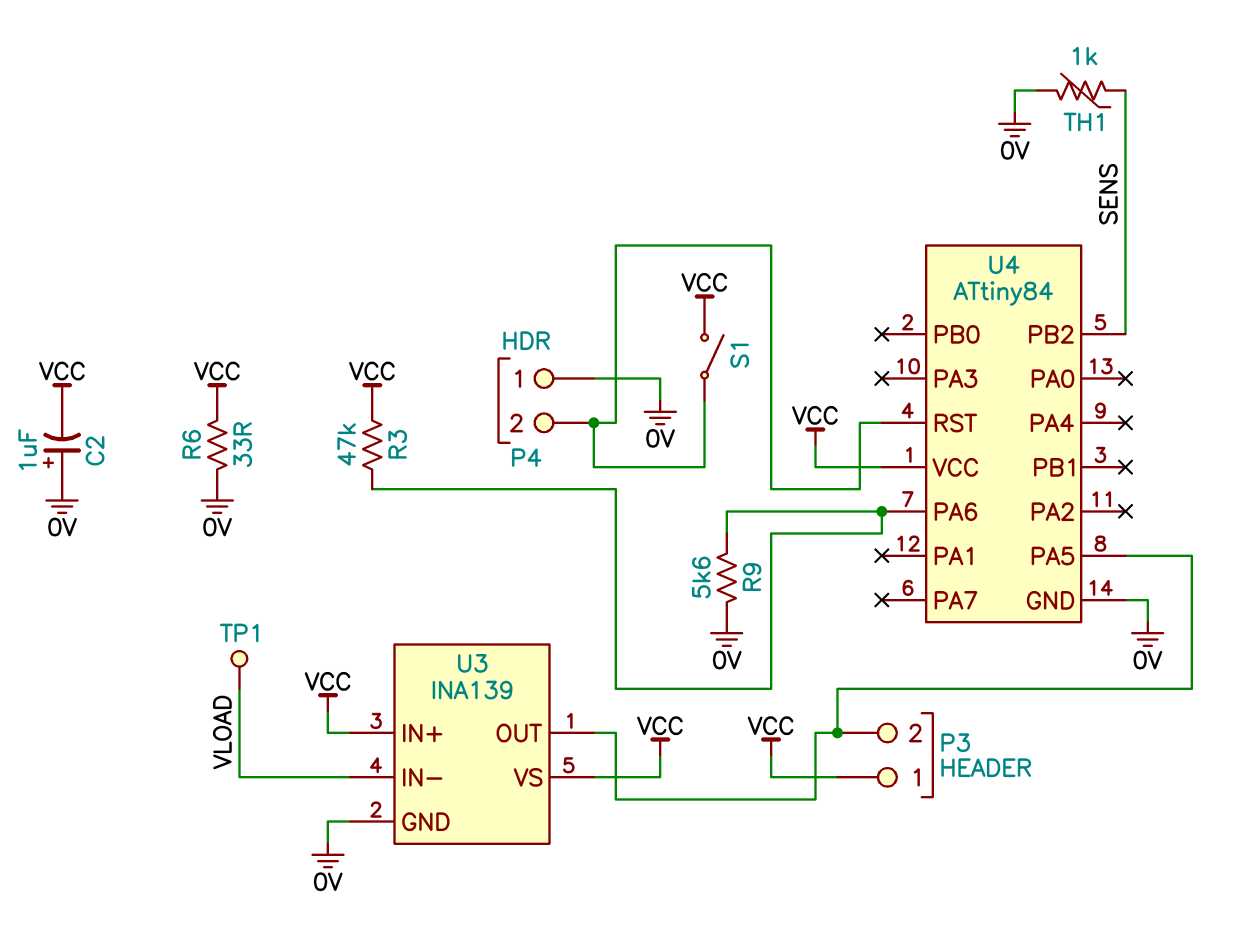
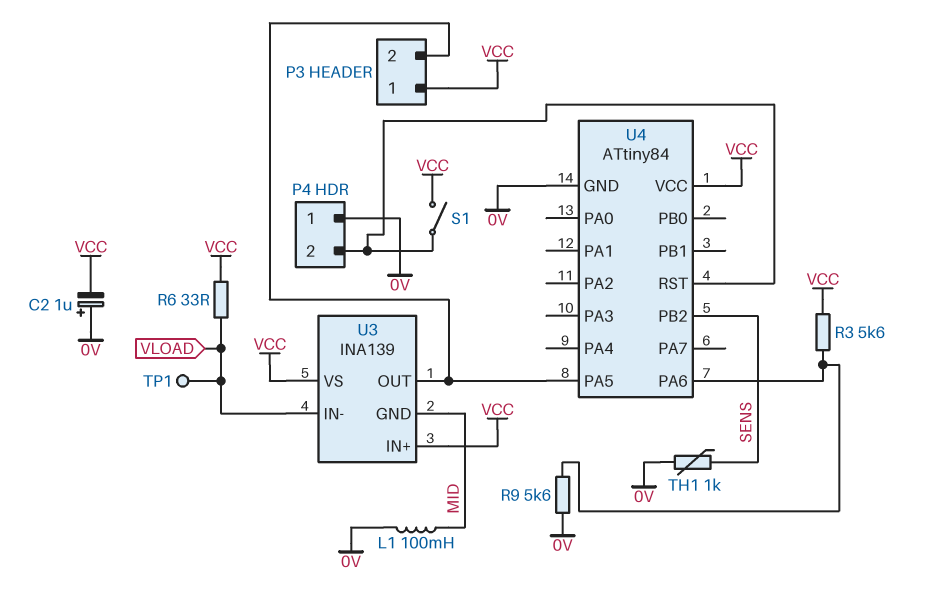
L1: none -> 100mH (0V, MID)
R3: 47k (U4/PA6, VCC) -> 5.6k (U4/PA6, VCC)
R6: 33 (0V, VCC) -> 33 (VCC, VLOAD)
U3 pin GND: 0V -> MID

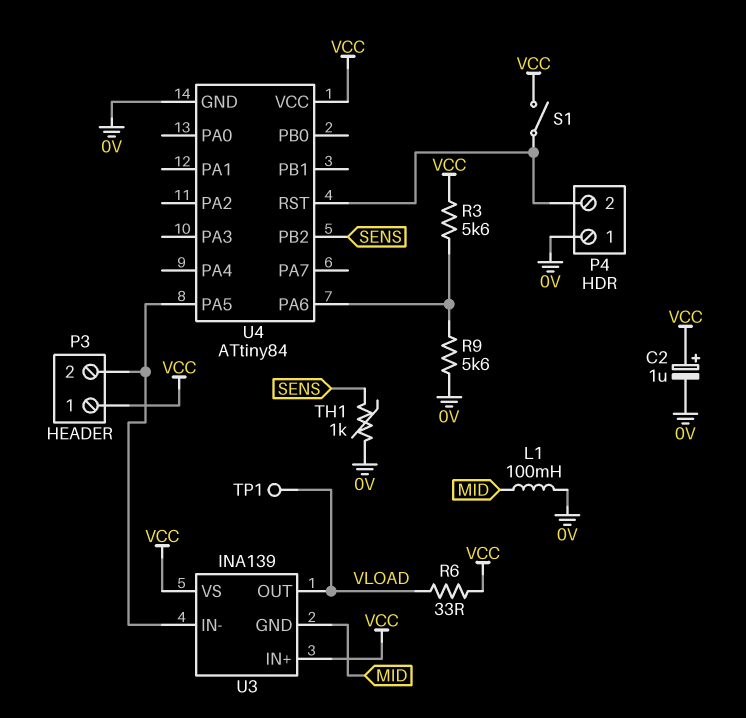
C2: 1uF (plus 0V, minus VCC) -> 1uF (plus VCC, minus 0V)
U3 pin IN-: VLOAD -> P3/2
U3 pin OUT: P3/2 -> VLOAD

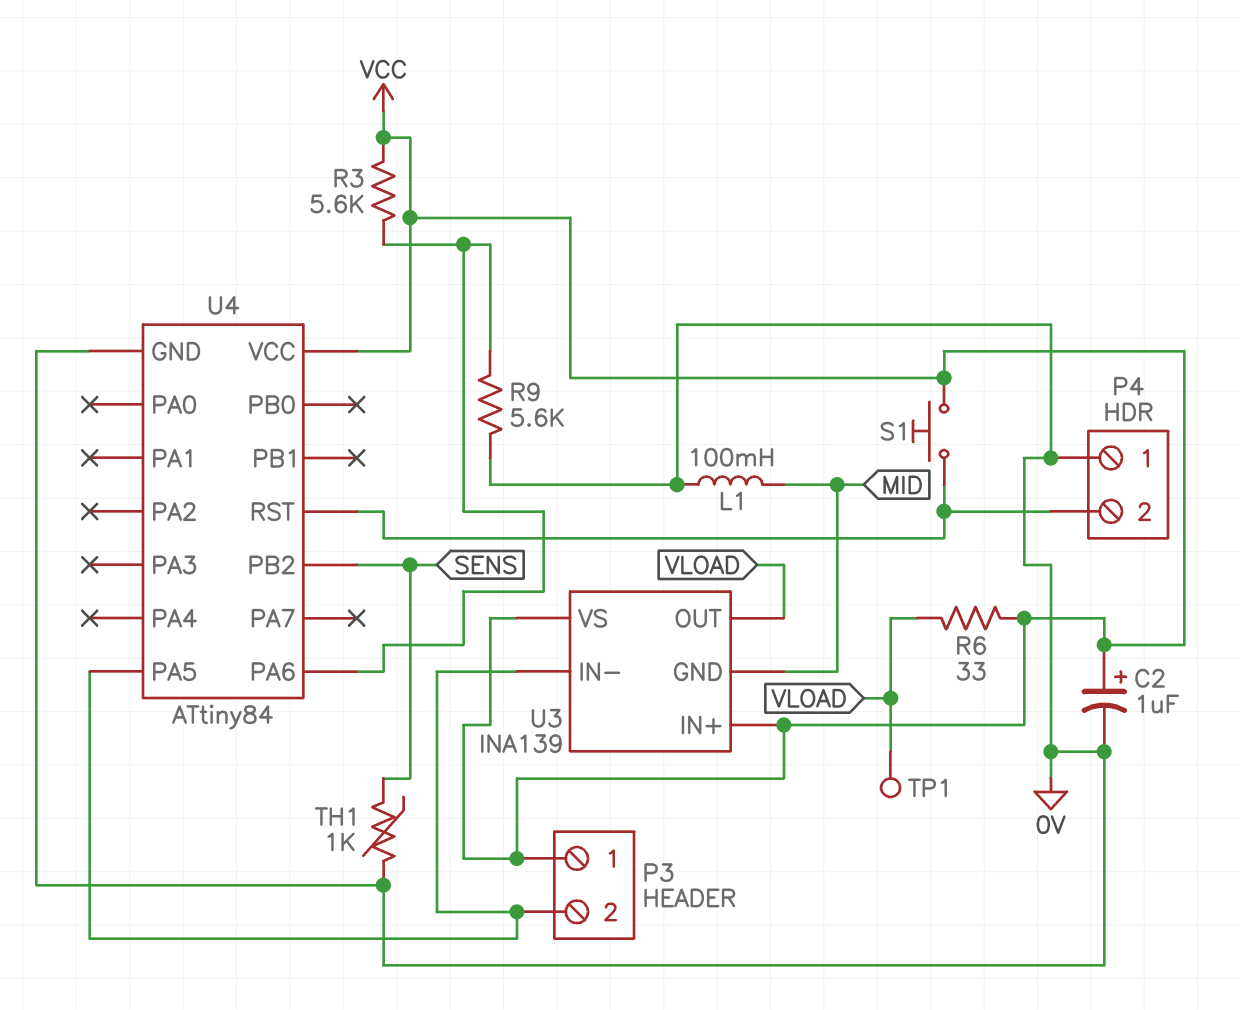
S1: switch (P4/2, VCC) -> button (P4/2, VCC)

